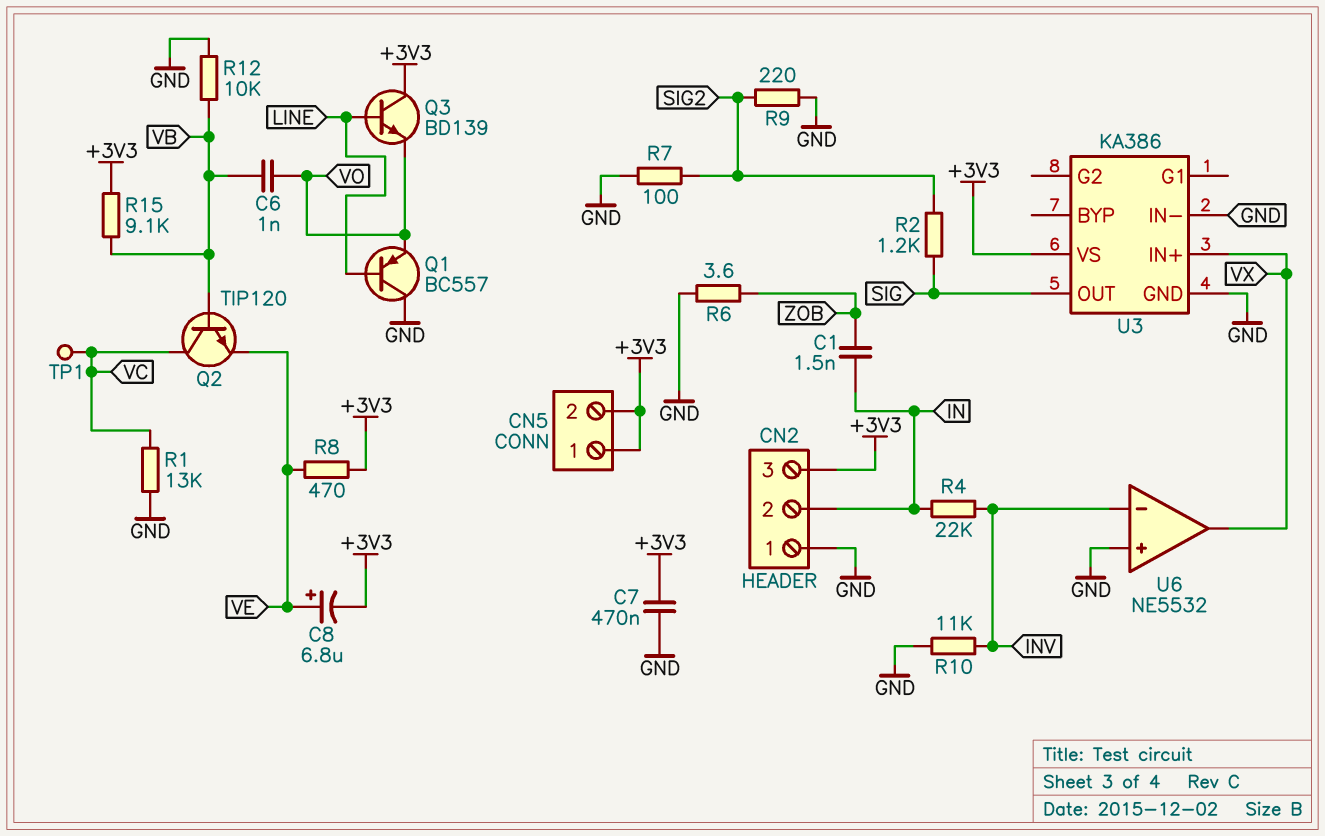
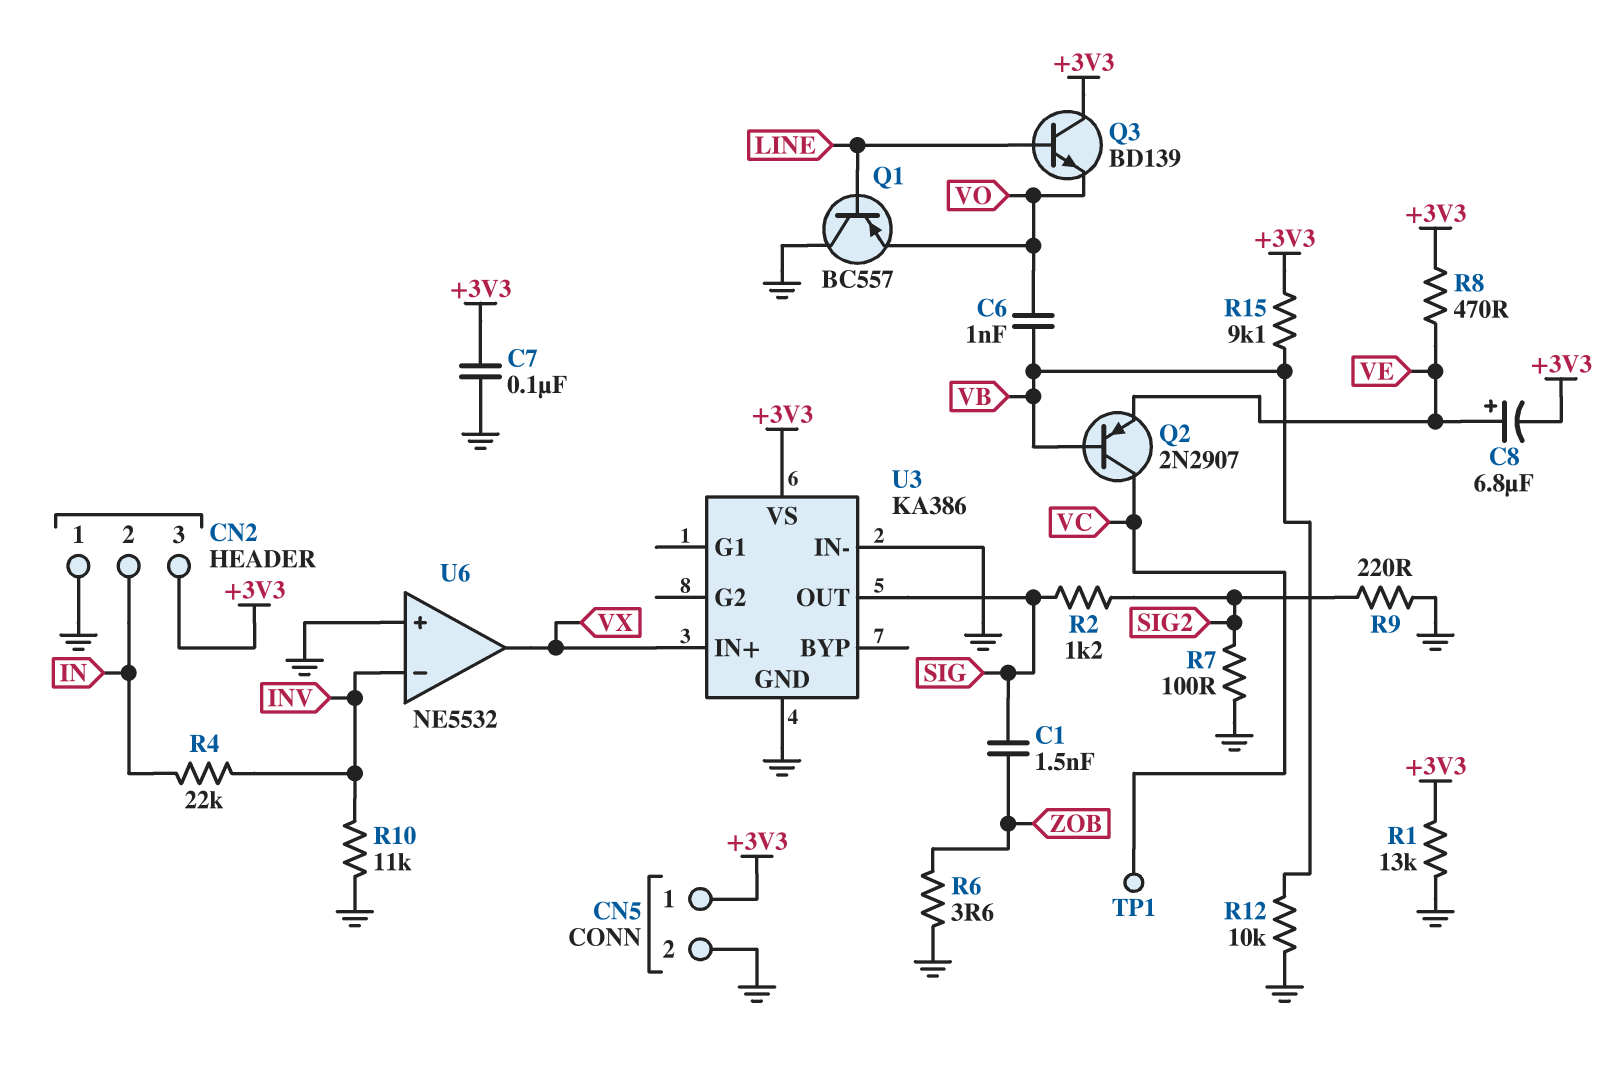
C1: 1.5nF (IN, ZOB) -> 1.5nF (SIG, ZOB)
C7: 470nF (+3V3, GND) -> 100nF (+3V3, GND)
CN5 pin 2: +3V3 -> GND
Q2: NPN TIP120 (B VB, C VC, E VE) -> PNP 2N2907 (B VB, C VC, E VE)
R1: 13k (GND, VC) -> 13k (+3V3, GND)

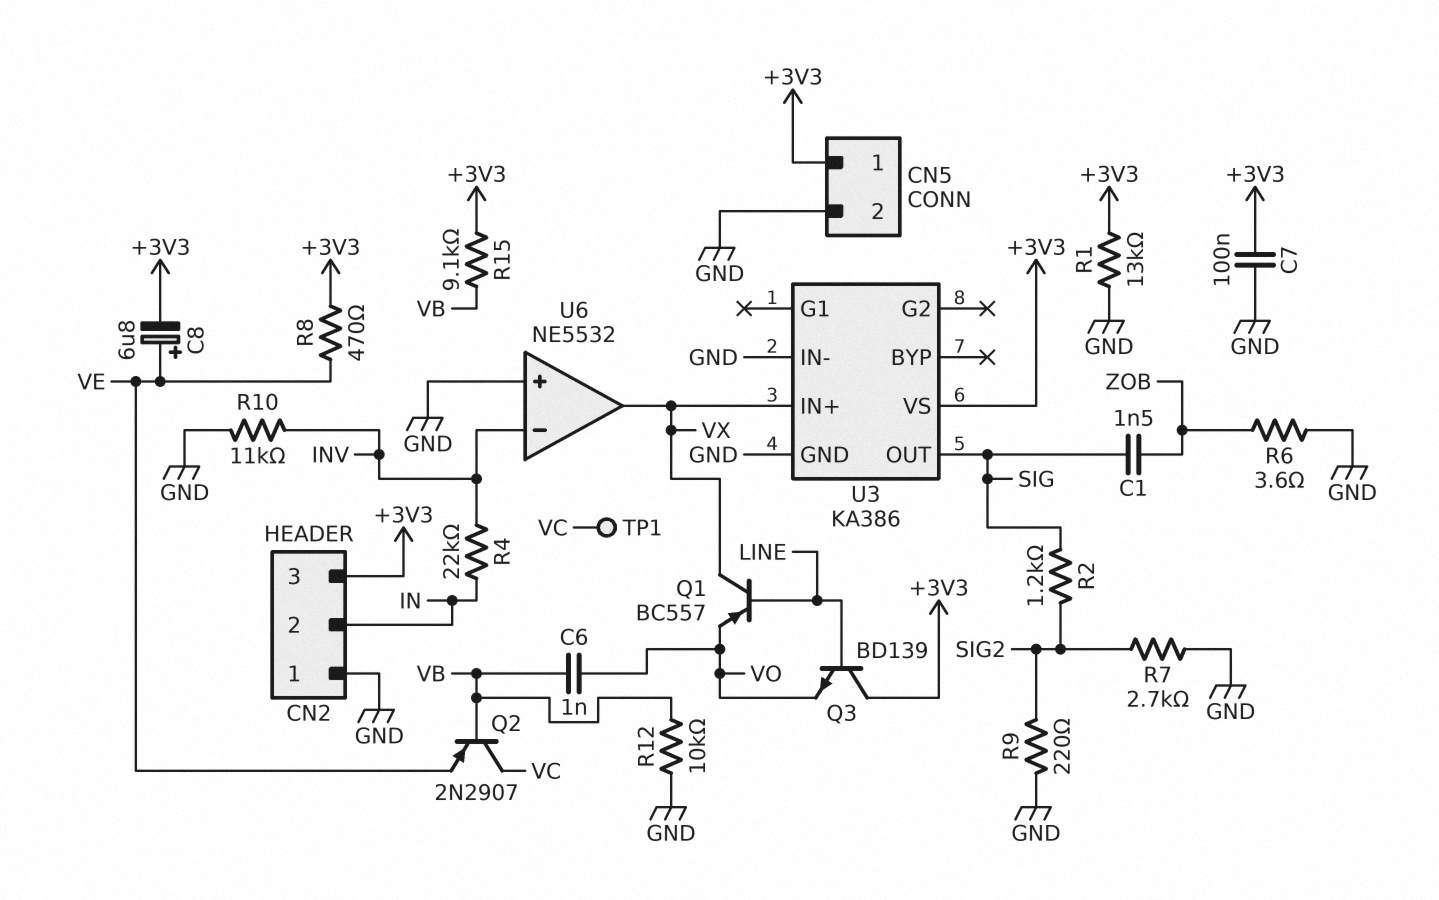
Q1: PNP BC557 (B LINE, C GND, E VO) -> PNP BC557 (B LINE, C VX, E VO)
R7: 100 (GND, SIG2) -> 2.7k (GND, SIG2)

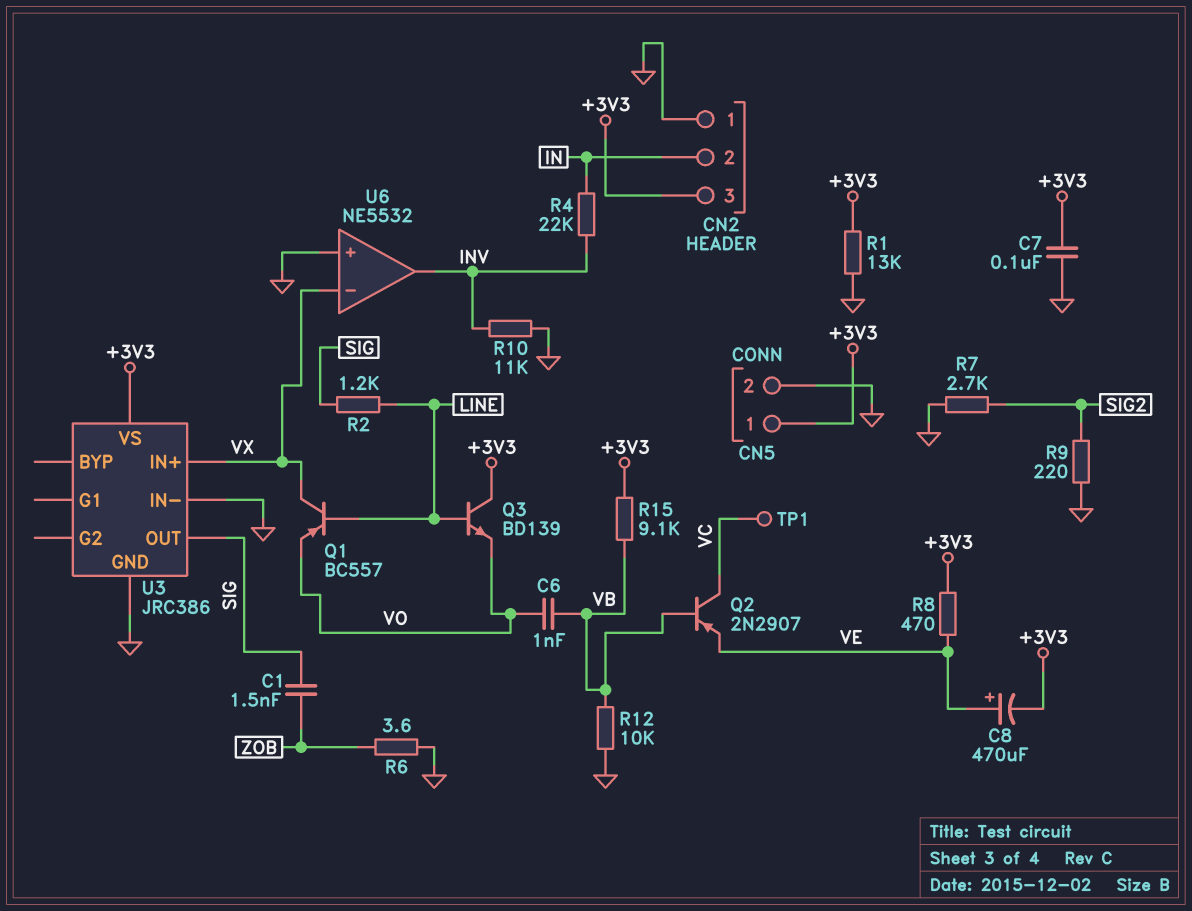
C8: 6.8uF (plus VE, minus +3V3) -> 470uF (plus VE, minus +3V3)
R2: 1.2k (SIG, SIG2) -> 1.2k (LINE, SIG)
U3: KA386 -> JRC386
U6 pin in-: INV -> VX
U6 pin out: VX -> INV

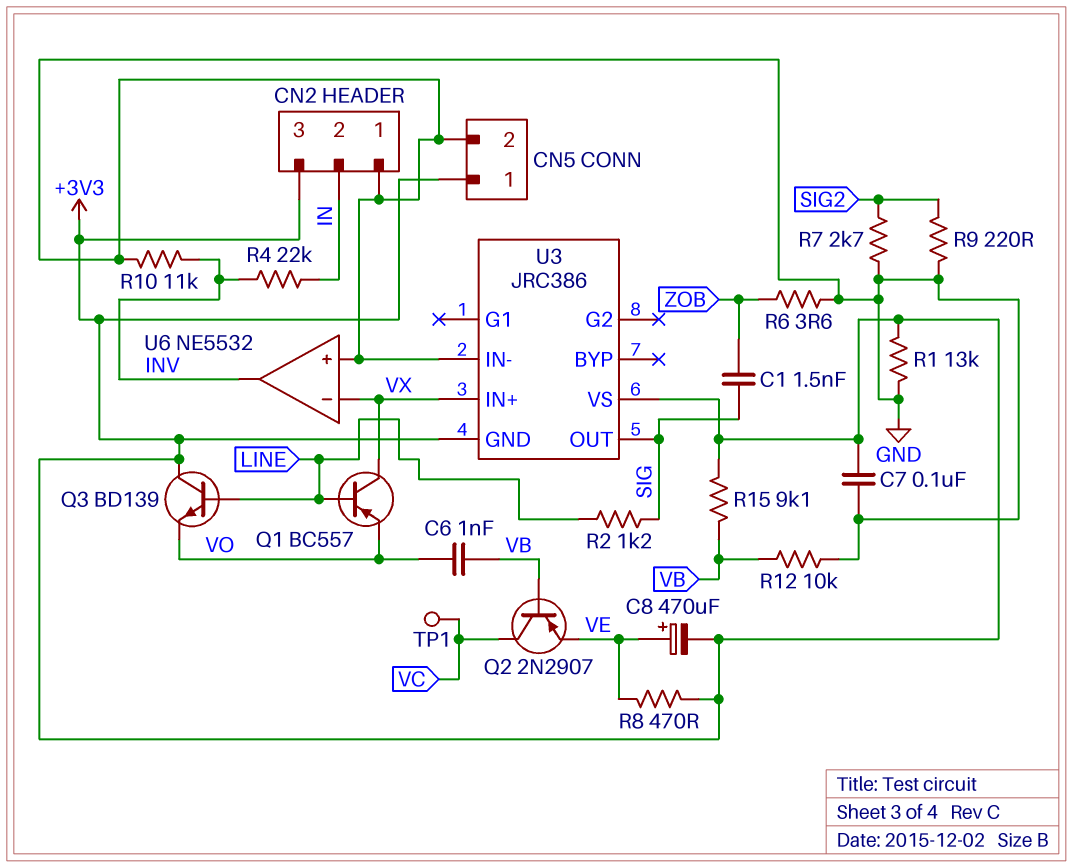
U3 pin GND: GND -> +3V3

